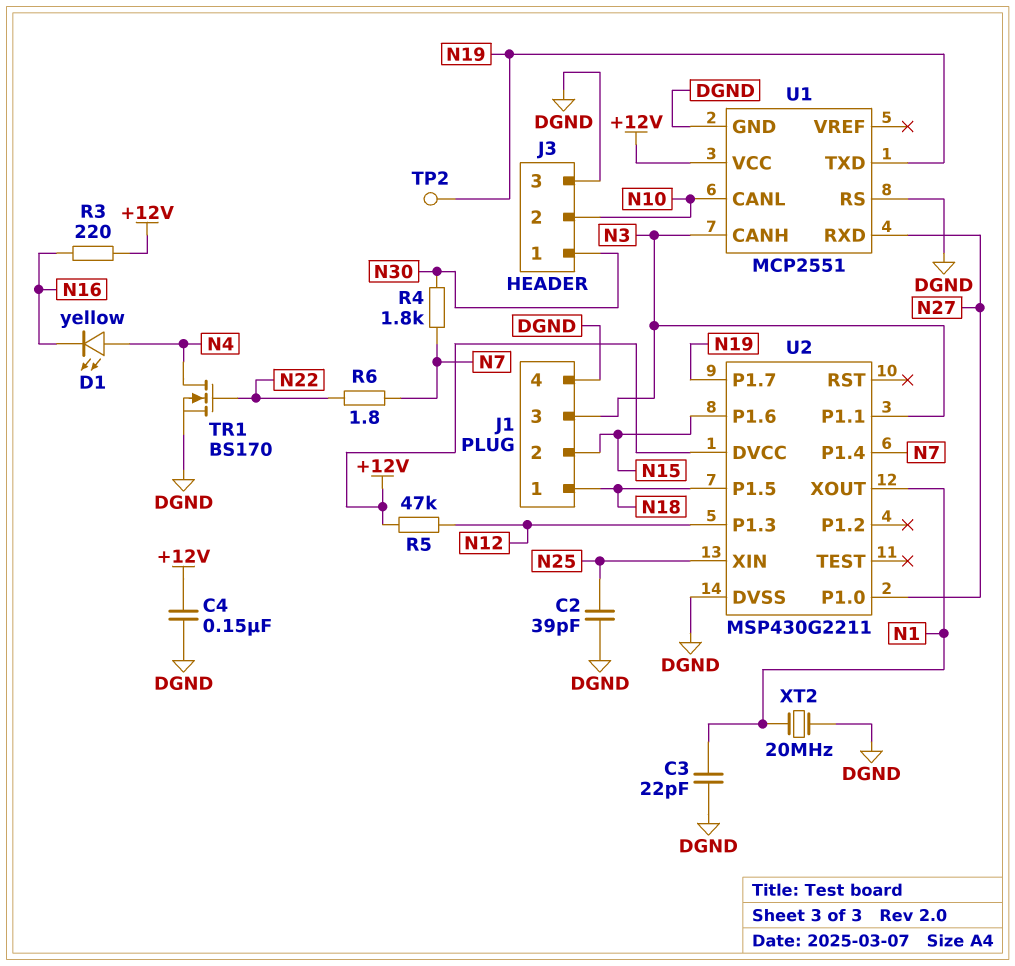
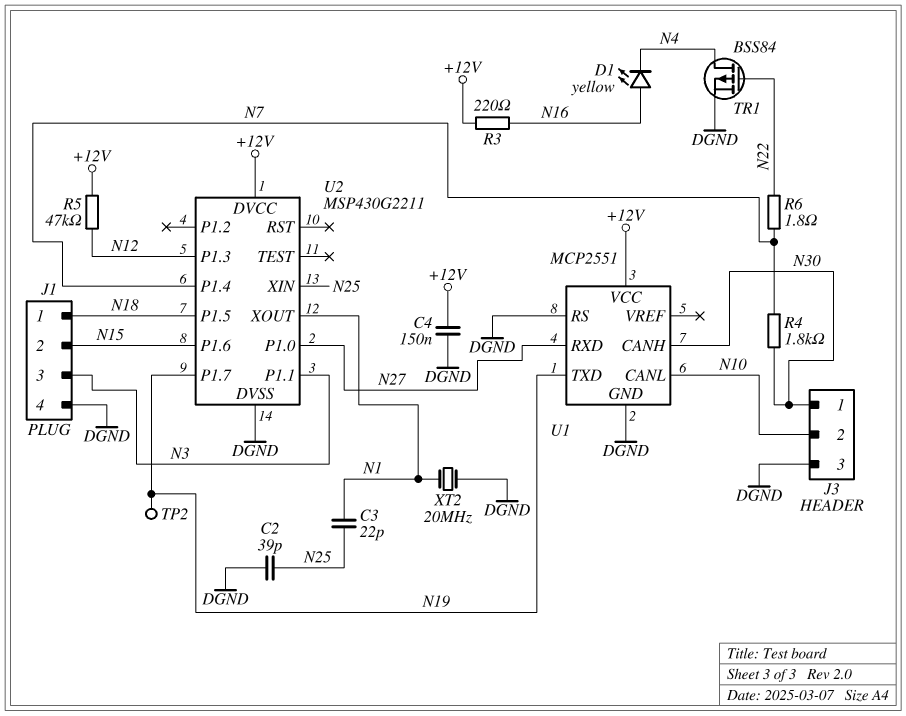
C3: 22pF (DGND, N1) -> 22pF (N1, N25)
D1: LED yellow (A N4, K N16) -> LED yellow (A N16, K N4)
TR1: NMOS BS170 (G N22, D N4, S DGND) -> PMOS BSS84 (G N22, D N4, S DGND)
U1 pin CANH: N3 -> N30

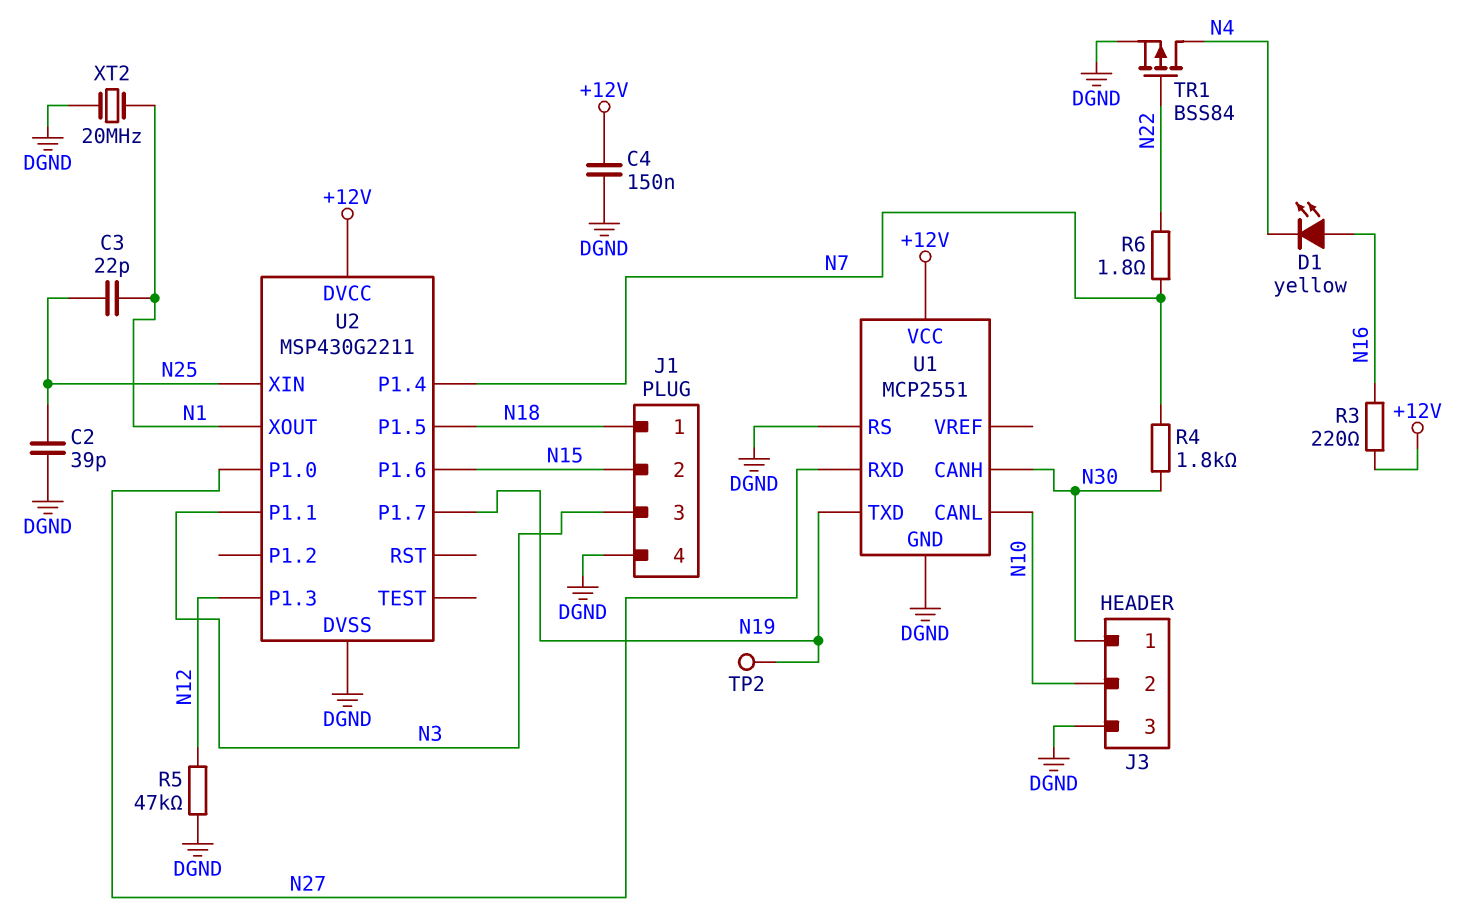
R5: 47k (+12V, N12) -> 47k (DGND, N12)

